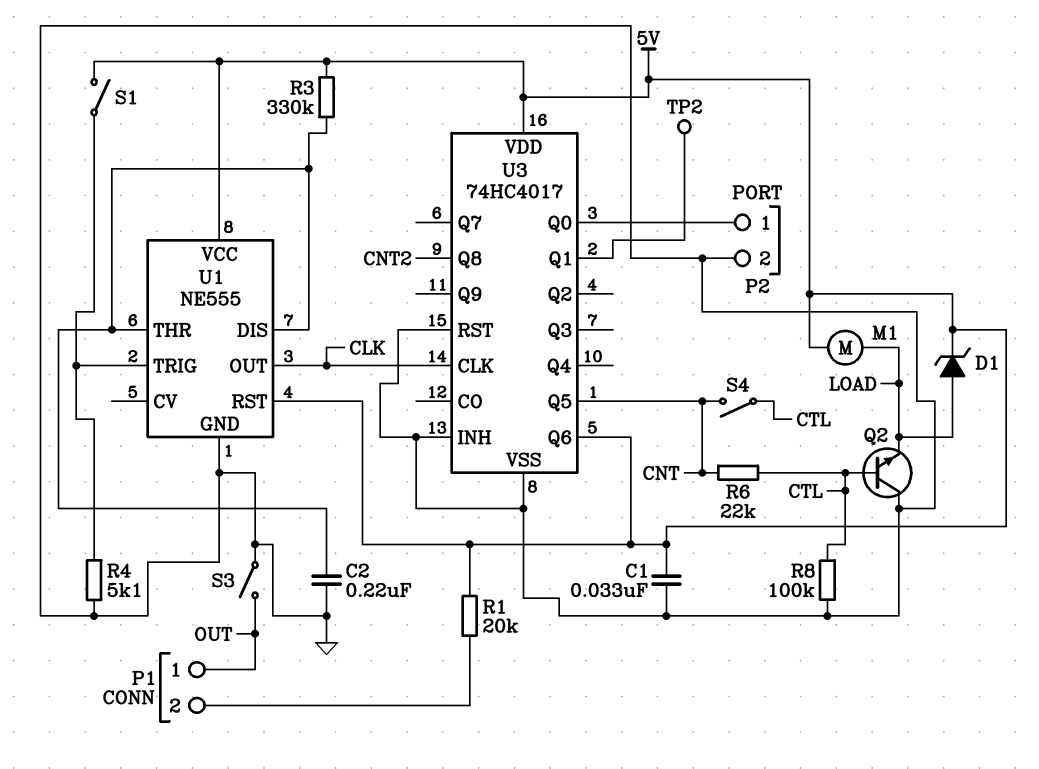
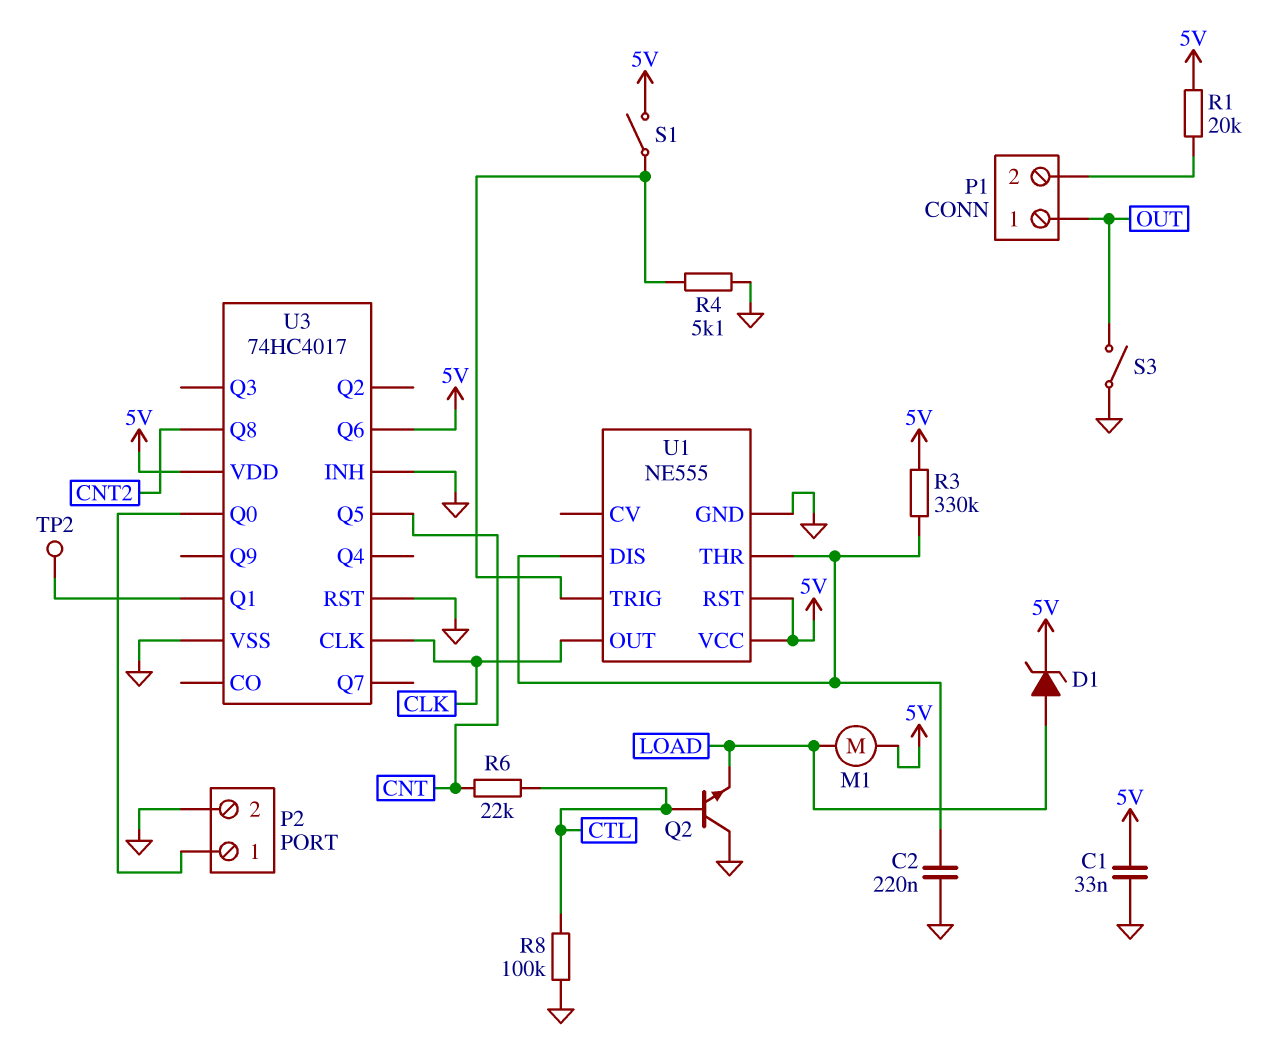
S4: switch (CNT, CTL) -> none

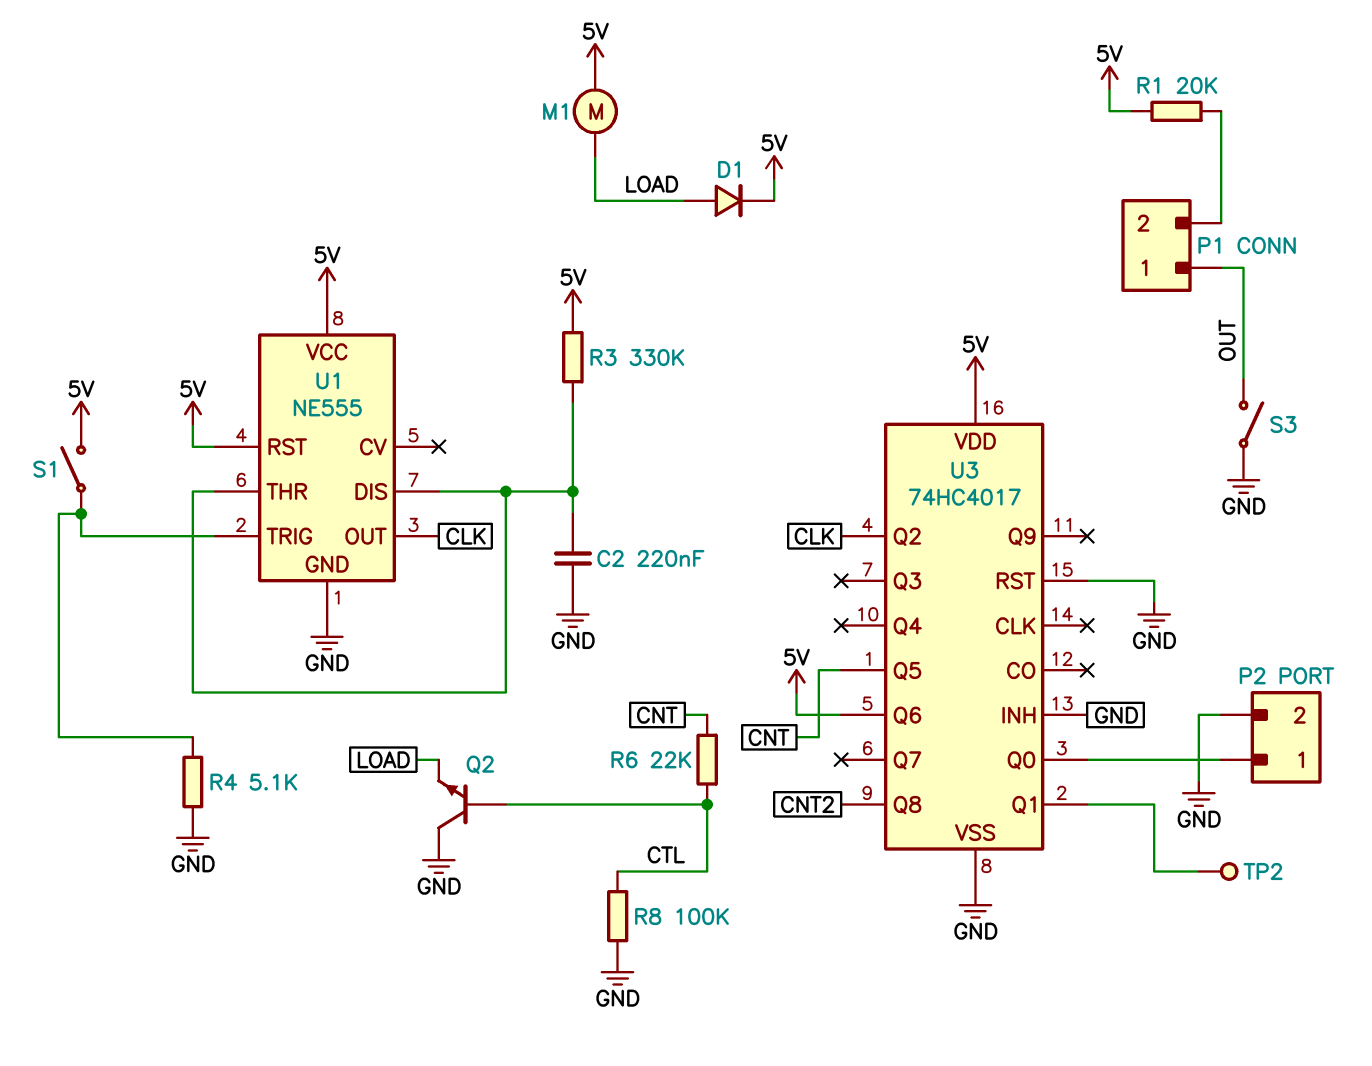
C1: 33nF (5V, GND) -> none
D1: zener (A LOAD, K 5V) -> diode (A LOAD, K 5V)
U3 pin CLK: CLK -> none
U3 pin Q2: none -> CLK

